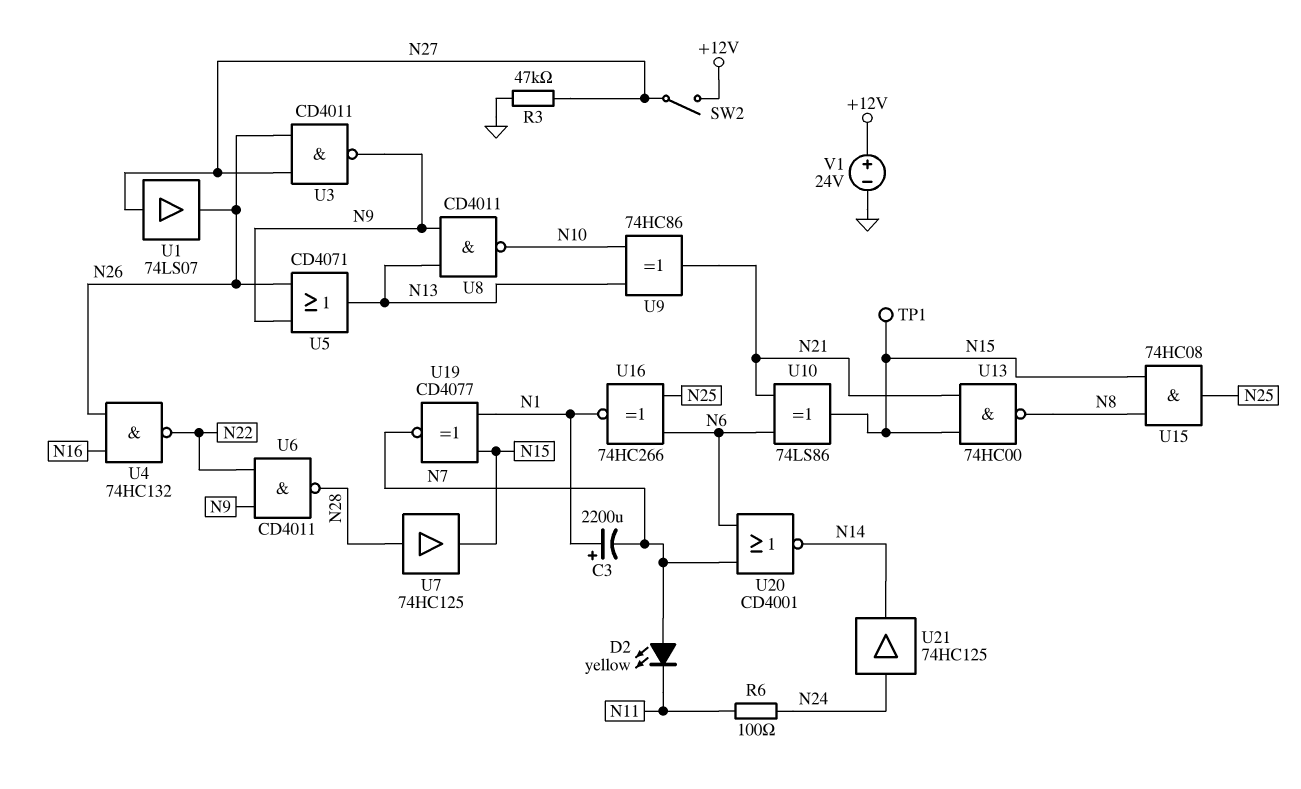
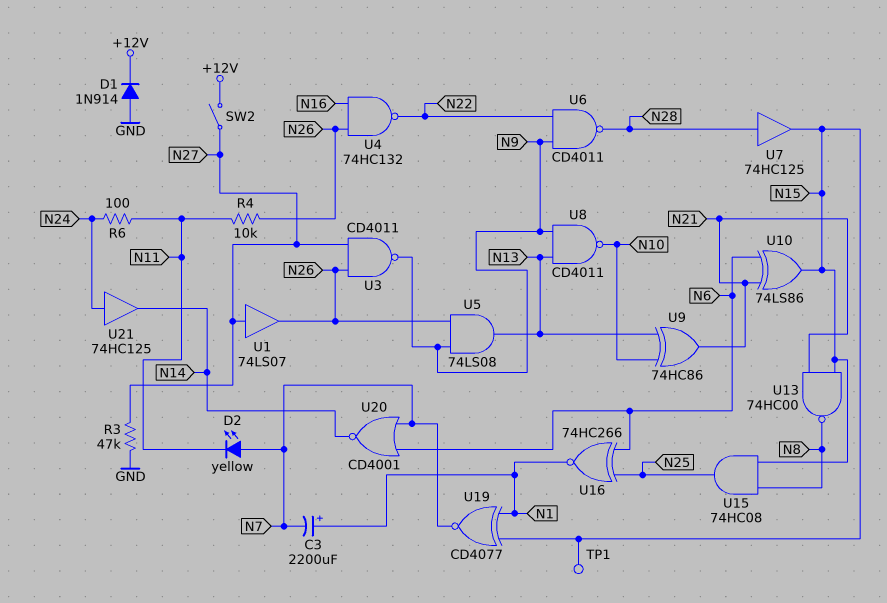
D1: none -> diode 1N914 (A GND, K +12V)
R4: none -> 10k (N11, N26)
U5: OR CD4071 (in N9, in N26, out N13) -> AND 74LS08 (in N9, in N26, out N13)
V1: 24V (plus +12V, minus GND) -> none

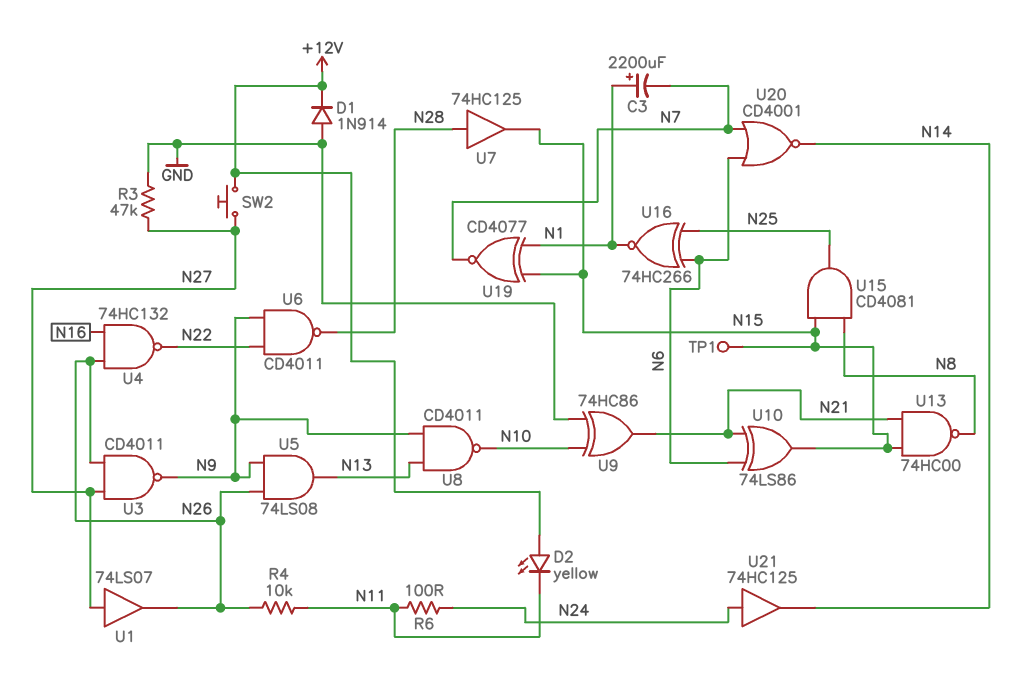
D2: LED yellow (A N7, K N11) -> LED yellow (A +12V, K N11)
SW2: switch (+12V, N27) -> button (+12V, N27)
U9: XOR 74HC86 (in N10, in N13, out N21) -> XOR 74HC86 (in GND, in N10, out N21)
U15: AND 74HC08 (in N8, in N15, out N25) -> AND CD4081 (in N8, in N15, out N25)

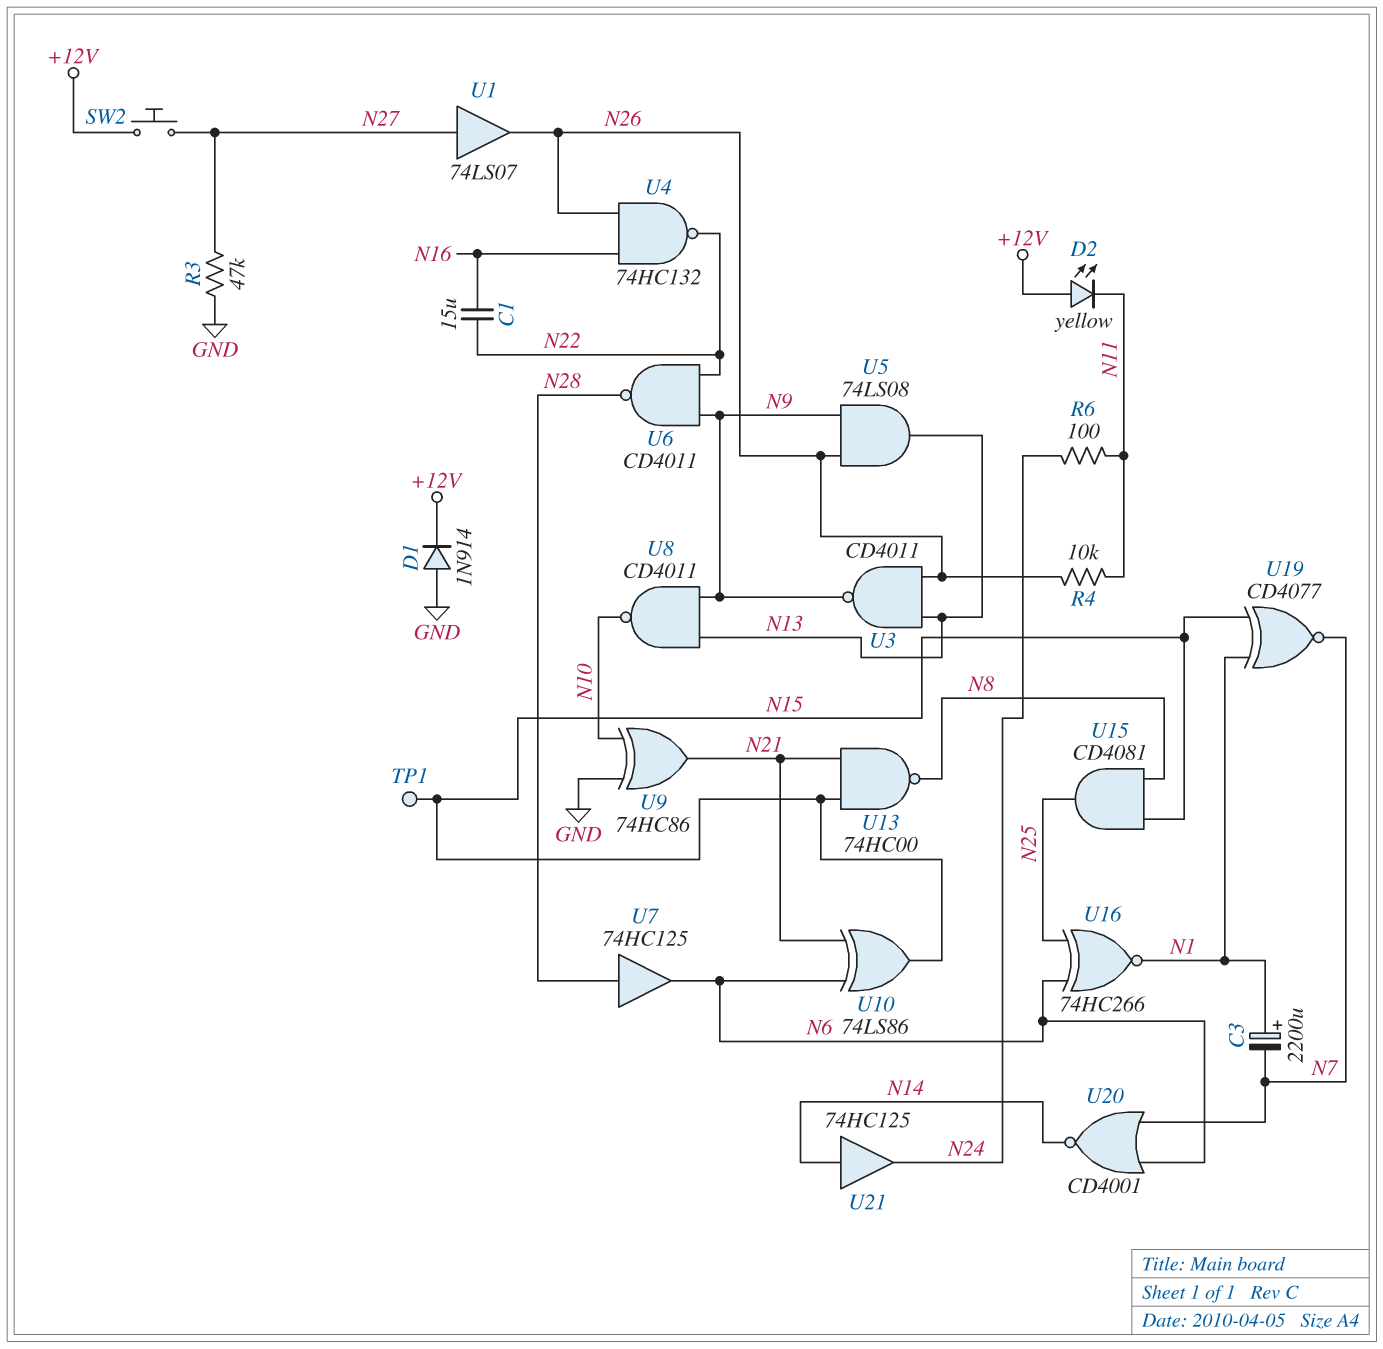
C1: none -> 15uF (N16, N22)
U3: NAND CD4011 (in N26, in N27, out N9) -> NAND CD4011 (in N13, in N26, out N9)
U7: buffer 74HC125 (in N28, out N15) -> buffer 74HC125 (in N28, out N6)
U21: buffer 74HC125 (in N24, out N14) -> buffer 74HC125 (in N14, out N24)

